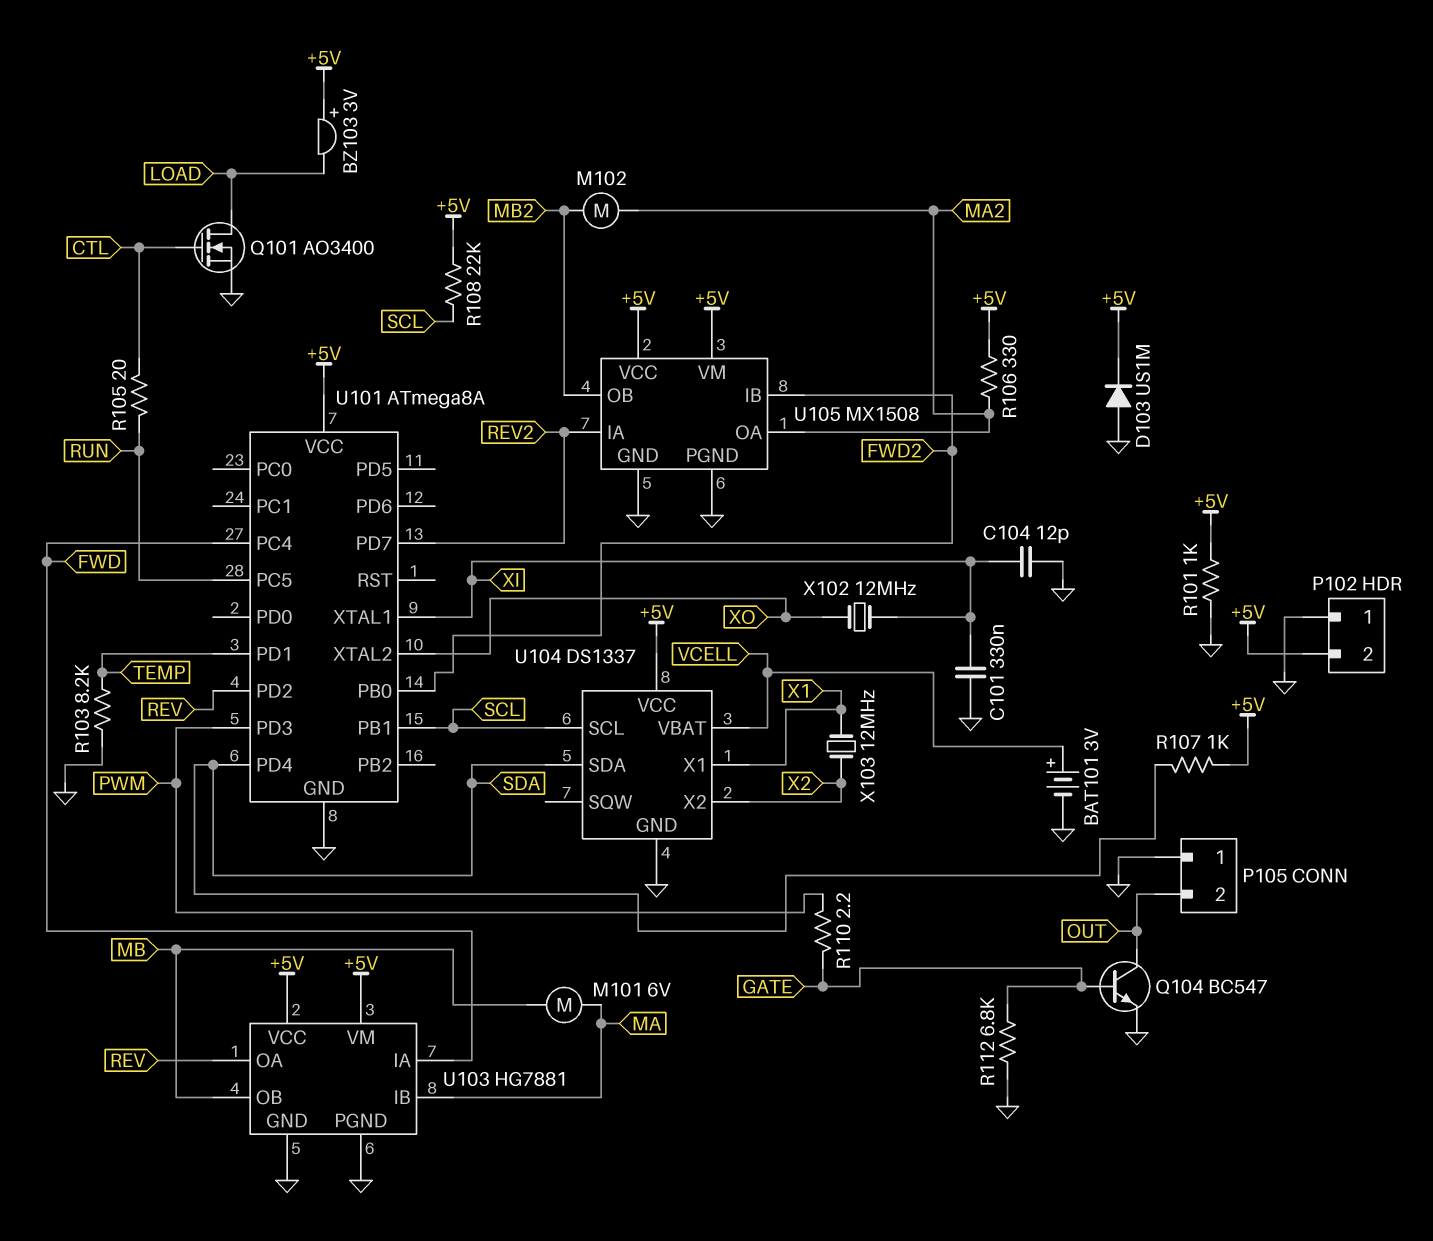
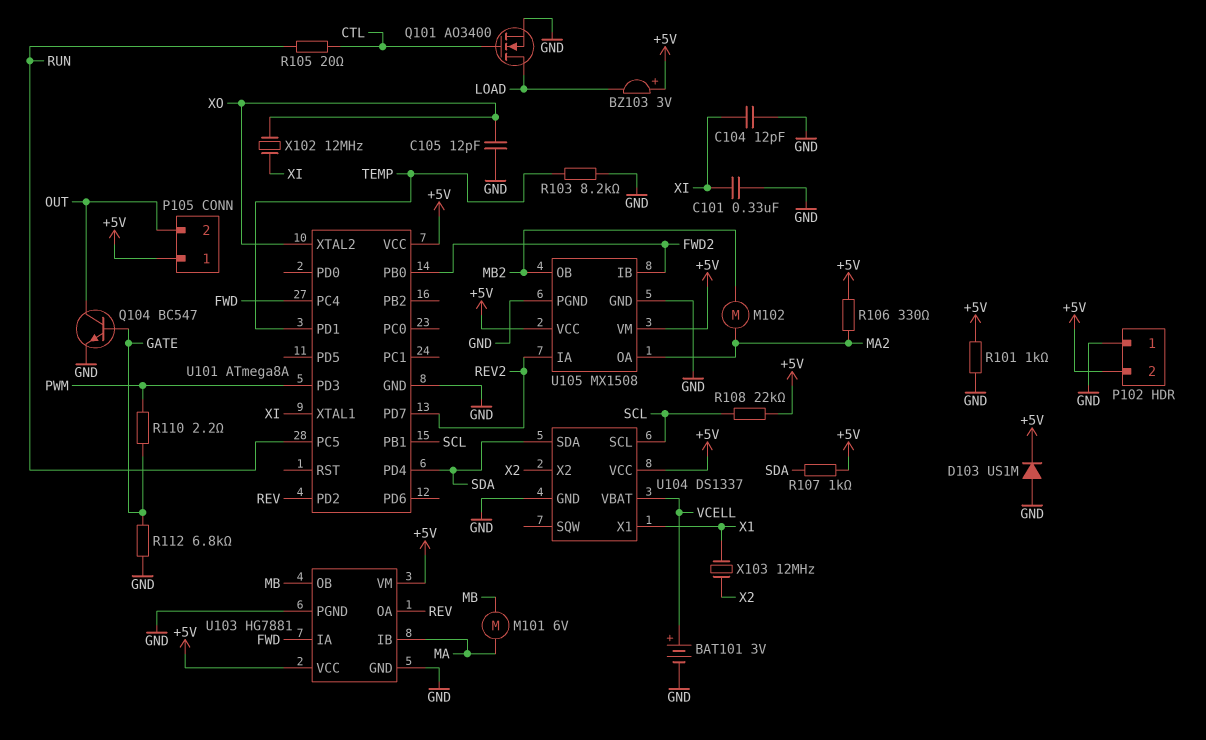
C105: none -> 12pF (GND, XO)
P105 pin 1: GND -> +5V

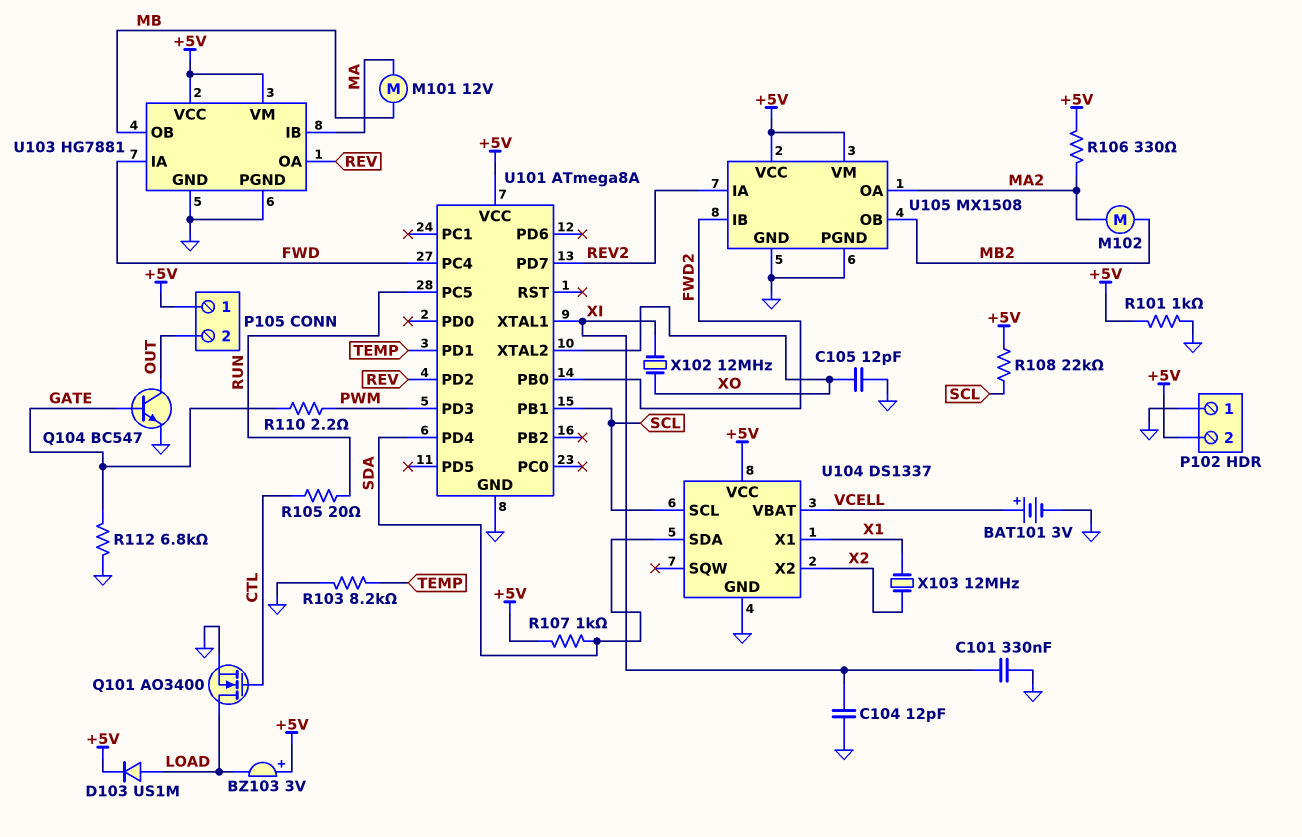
D103: diode US1M (A GND, K +5V) -> diode US1M (A LOAD, K +5V)
M101: motor 6V (MA, MB) -> motor 12V (MA, MB)

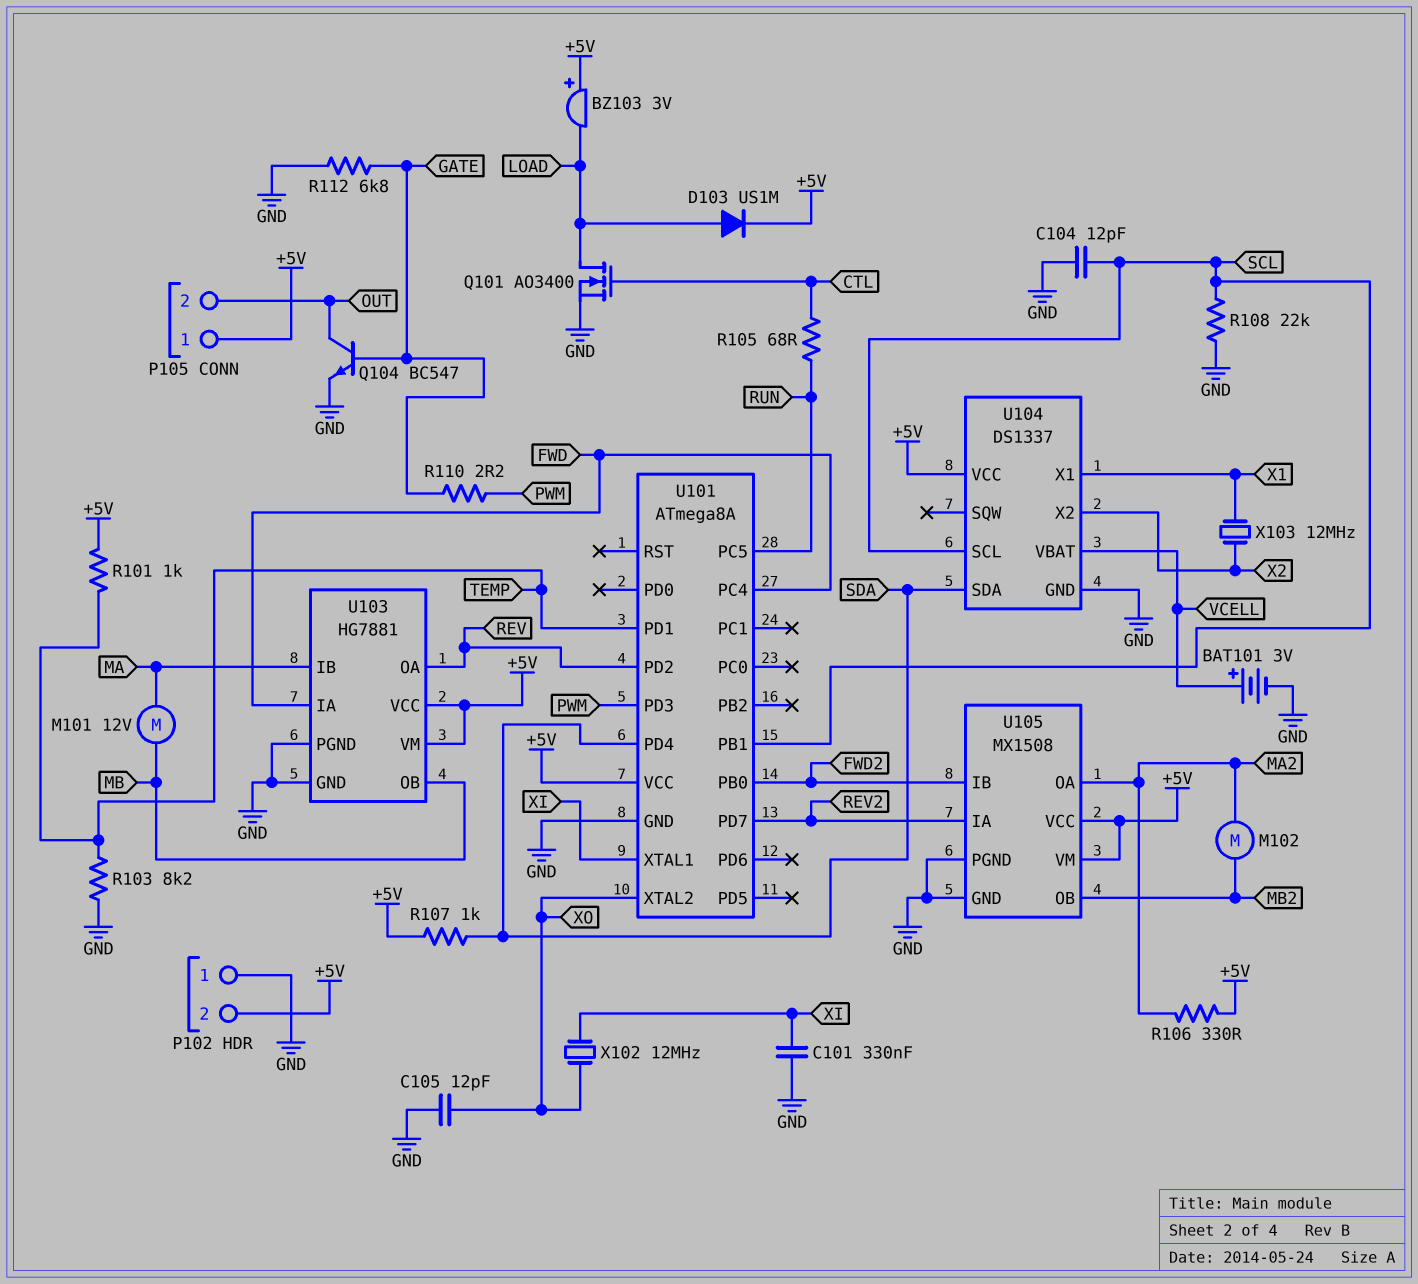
C104: 12pF (GND, XI) -> 12pF (GND, SCL)
R101: 1k (+5V, GND) -> 1k (+5V, TEMP)
R105: 20 (CTL, RUN) -> 68 (CTL, RUN)
R108: 22k (+5V, SCL) -> 22k (GND, SCL)

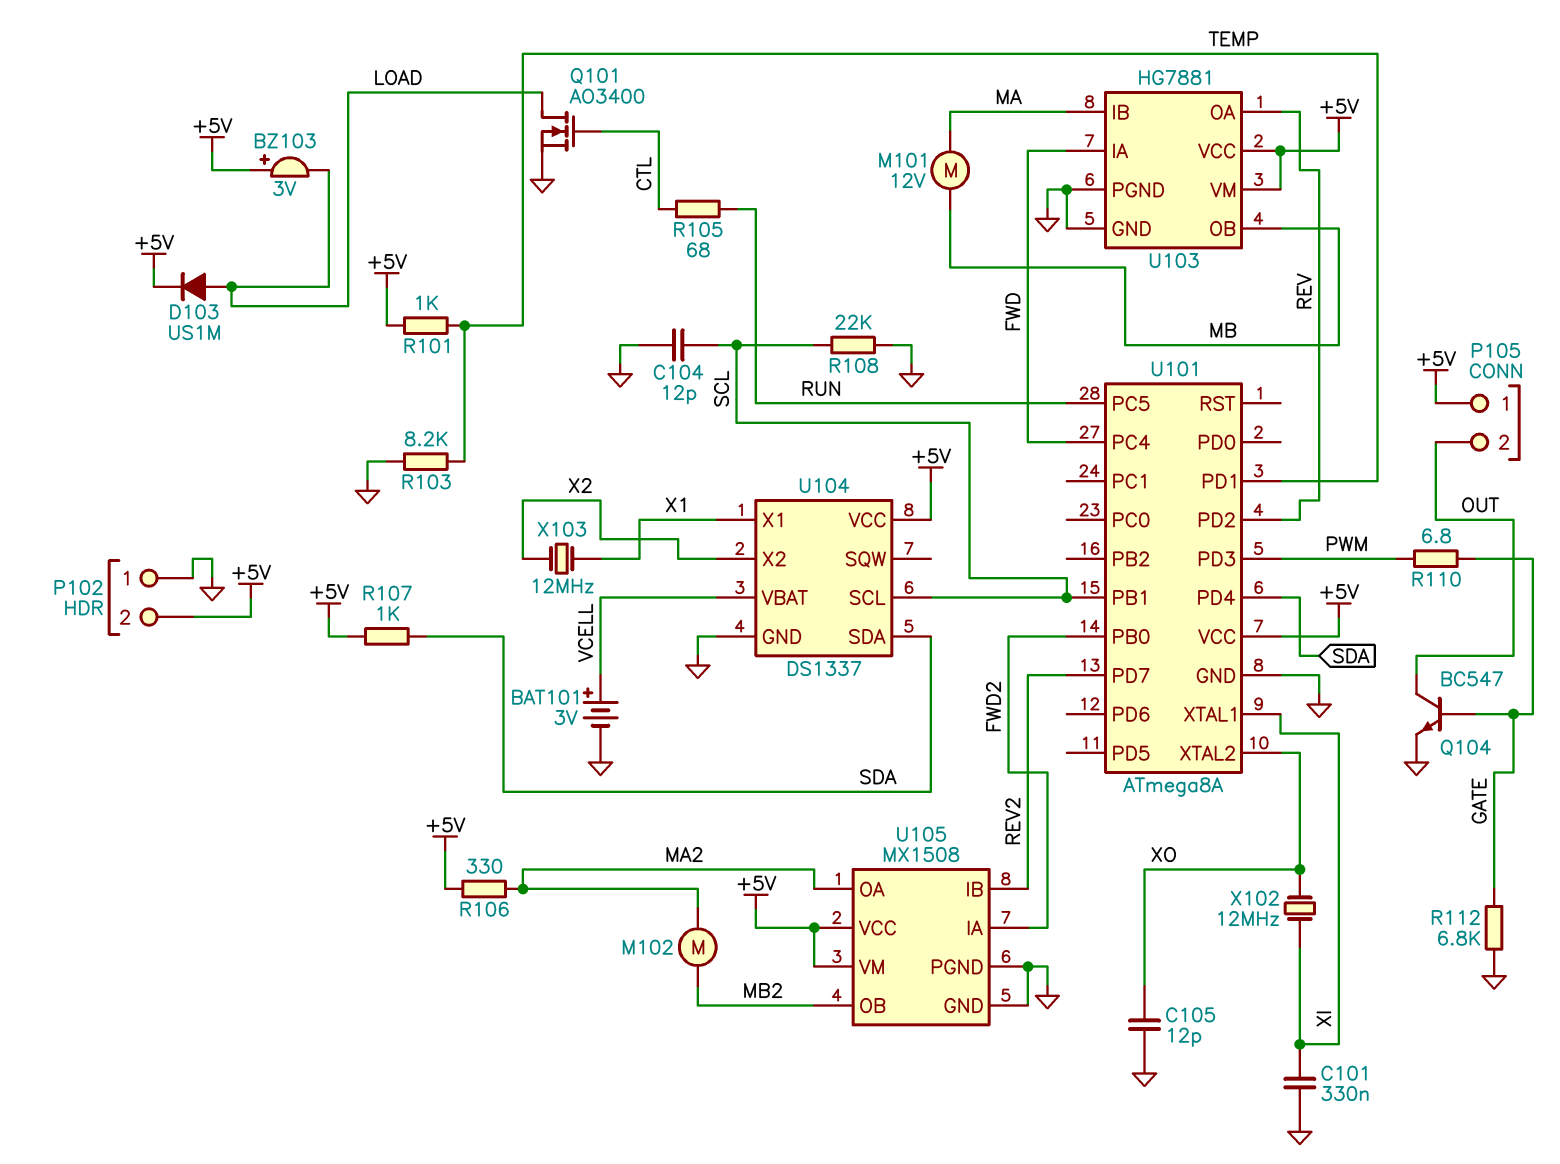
R110: 2.2 (GATE, PWM) -> 6.8 (GATE, PWM)
U105 pin IA: REV2 -> FWD2
U105 pin IB: FWD2 -> REV2

